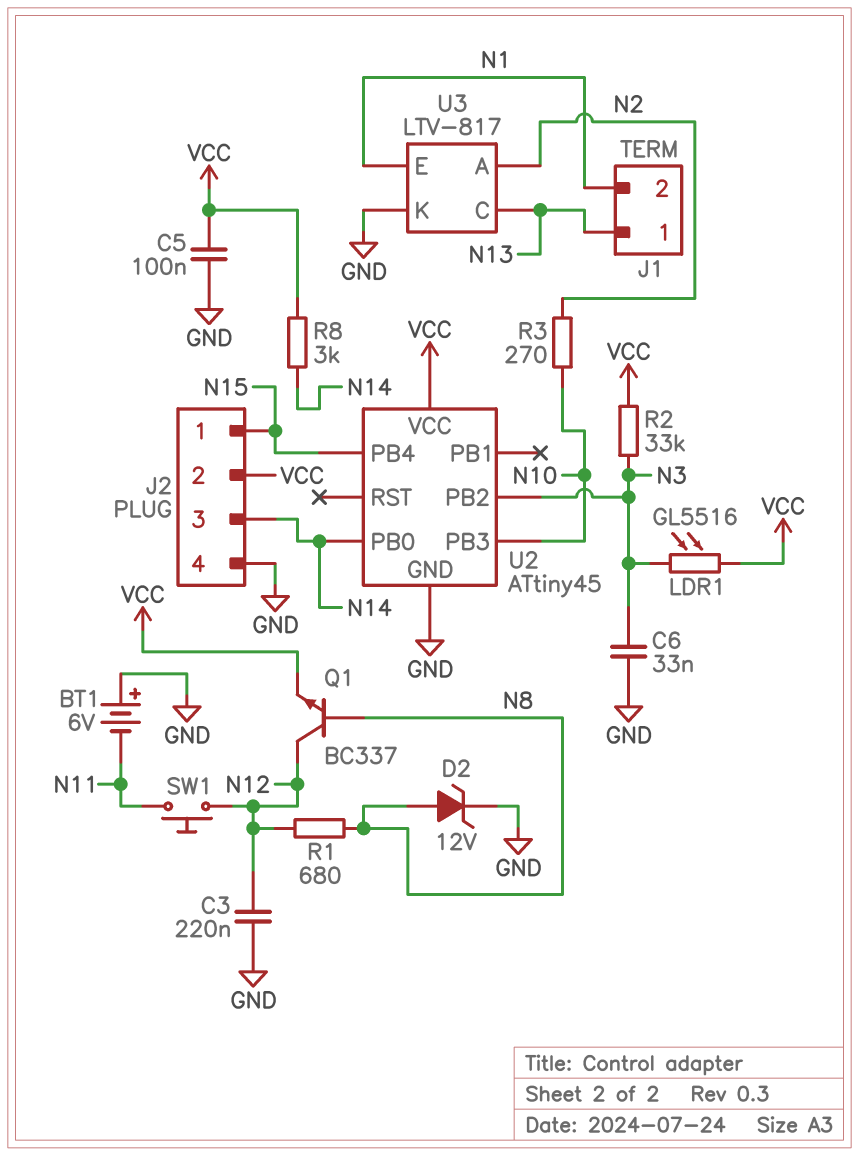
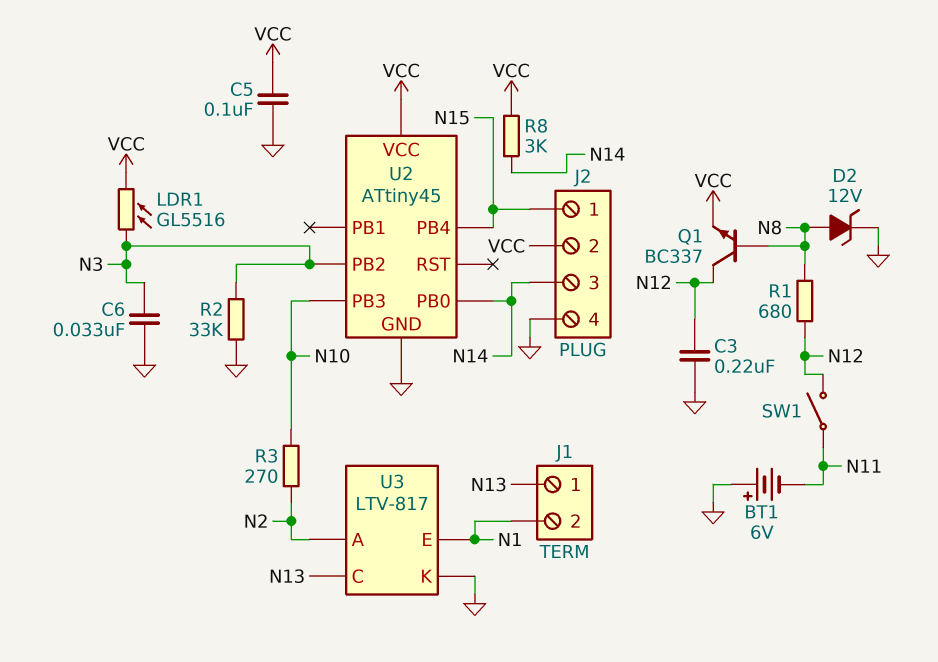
R2: 33k (N3, VCC) -> 33k (GND, N3)
SW1: button (N11, N12) -> switch (N11, N12)

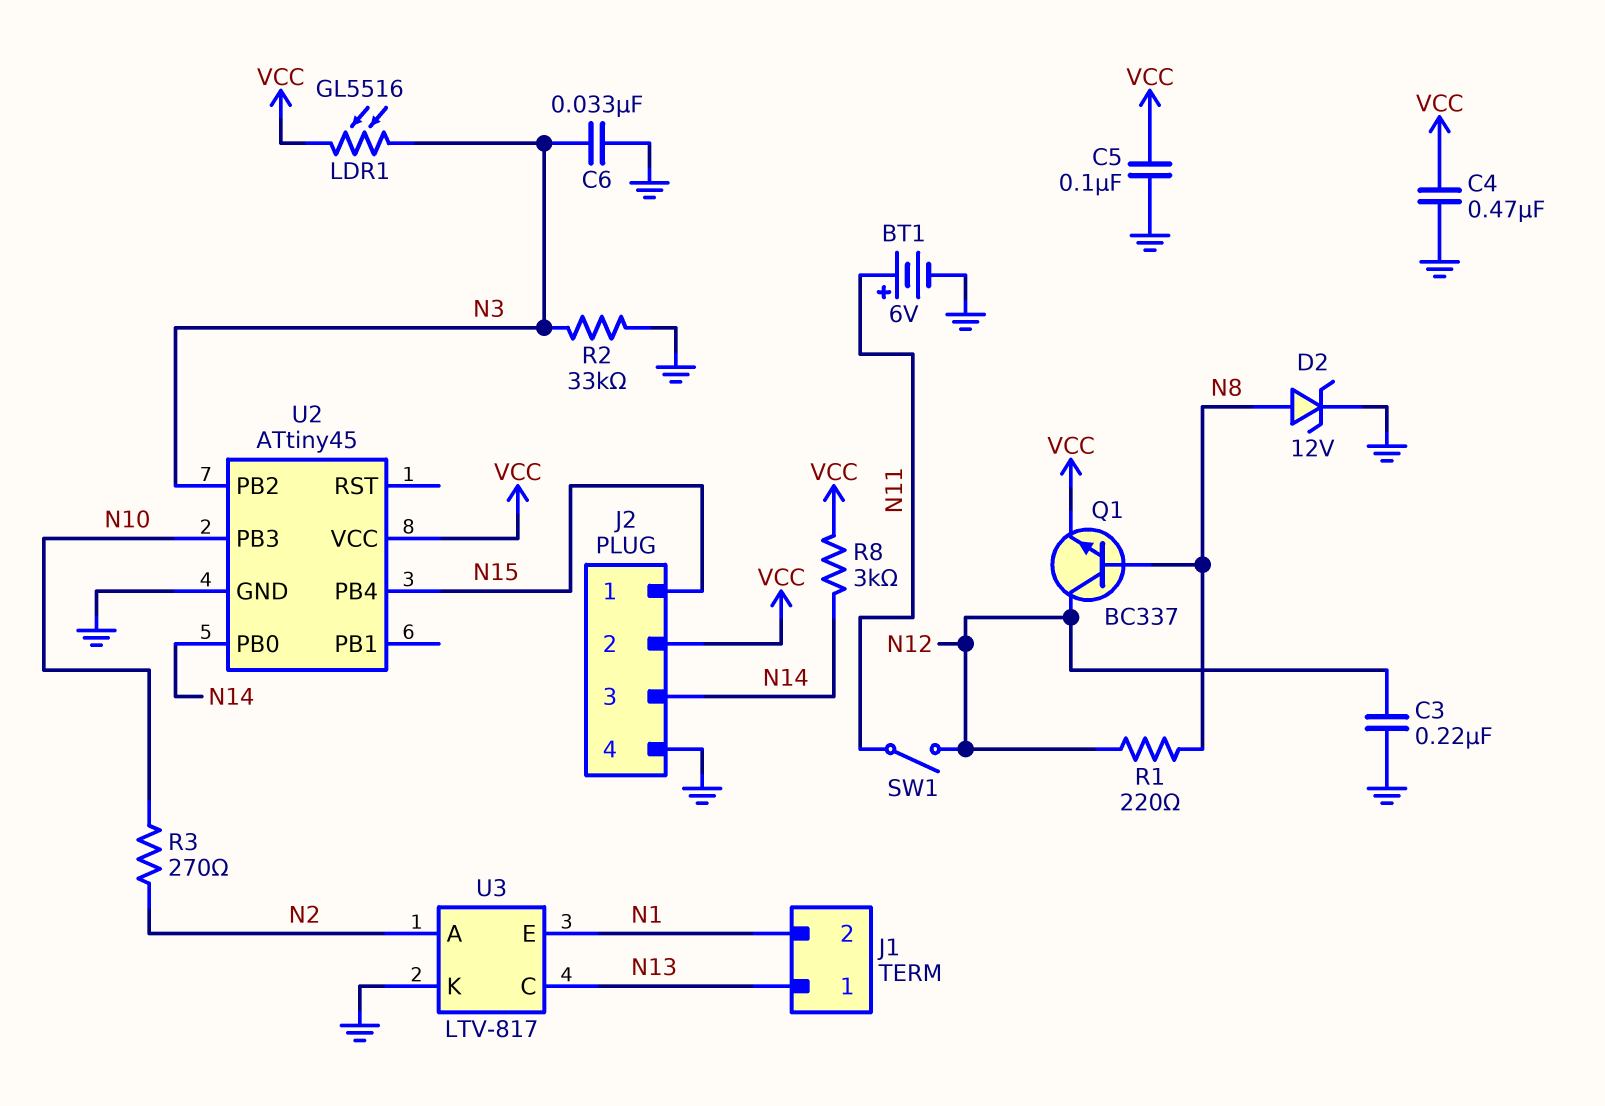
BT1: 6V (plus GND, minus N11) -> 6V (plus N11, minus GND)
C4: none -> 470nF (GND, VCC)
R1: 680 (N8, N12) -> 220 (N8, N12)

